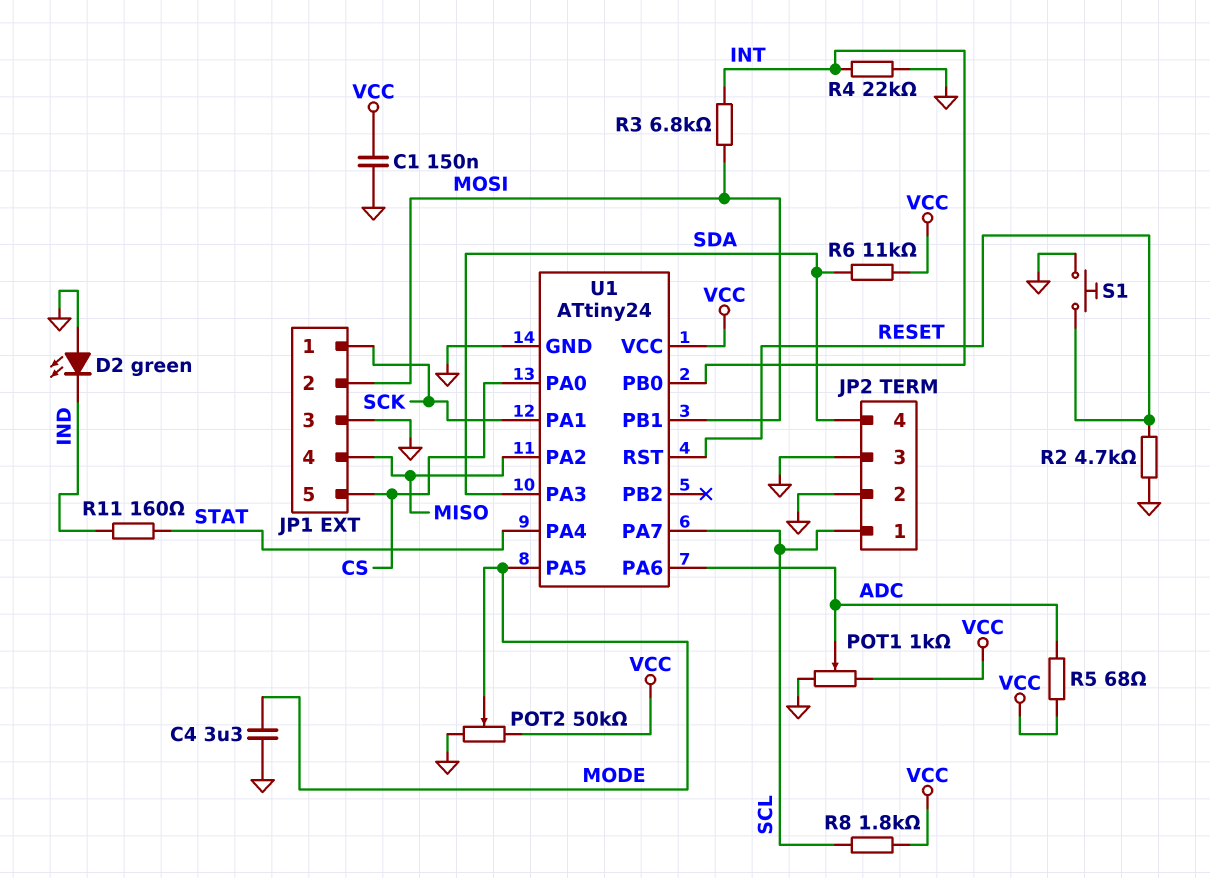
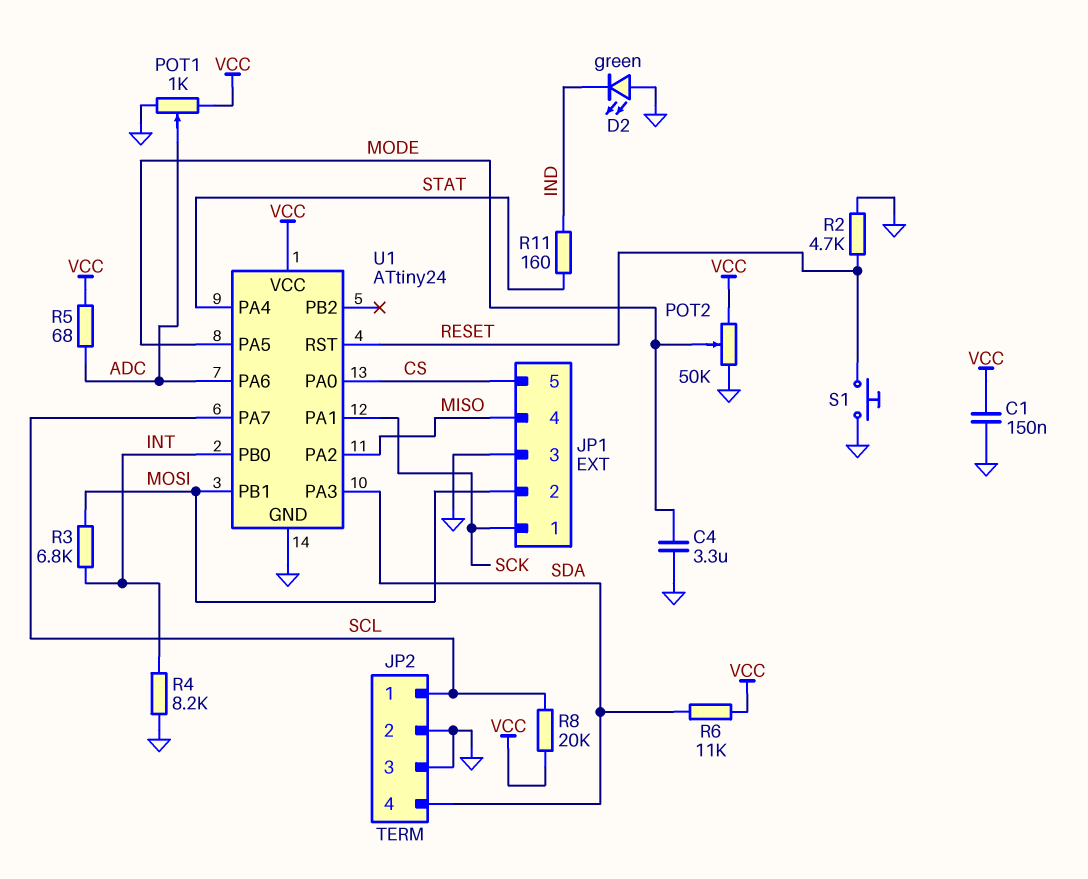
R4: 22k (GND, INT) -> 8.2k (GND, INT)
R8: 1.8k (SCL, VCC) -> 20k (SCL, VCC)

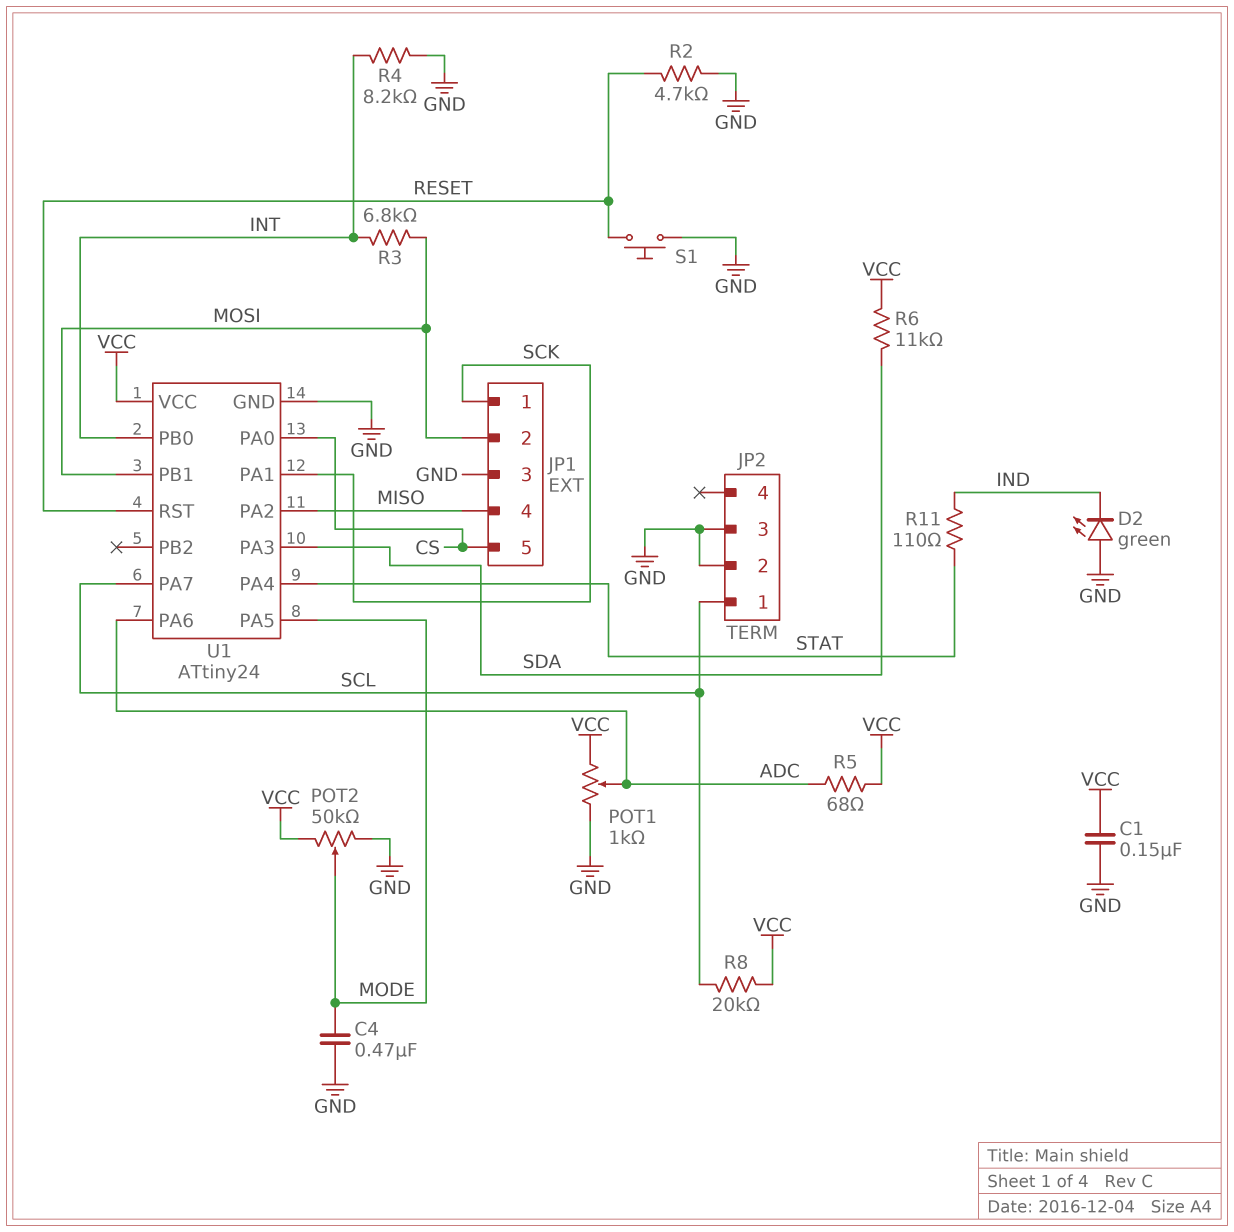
C4: 3.3uF (GND, MODE) -> 470nF (GND, MODE)
JP2 pin 4: SDA -> none
R11: 160 (IND, STAT) -> 110 (IND, STAT)

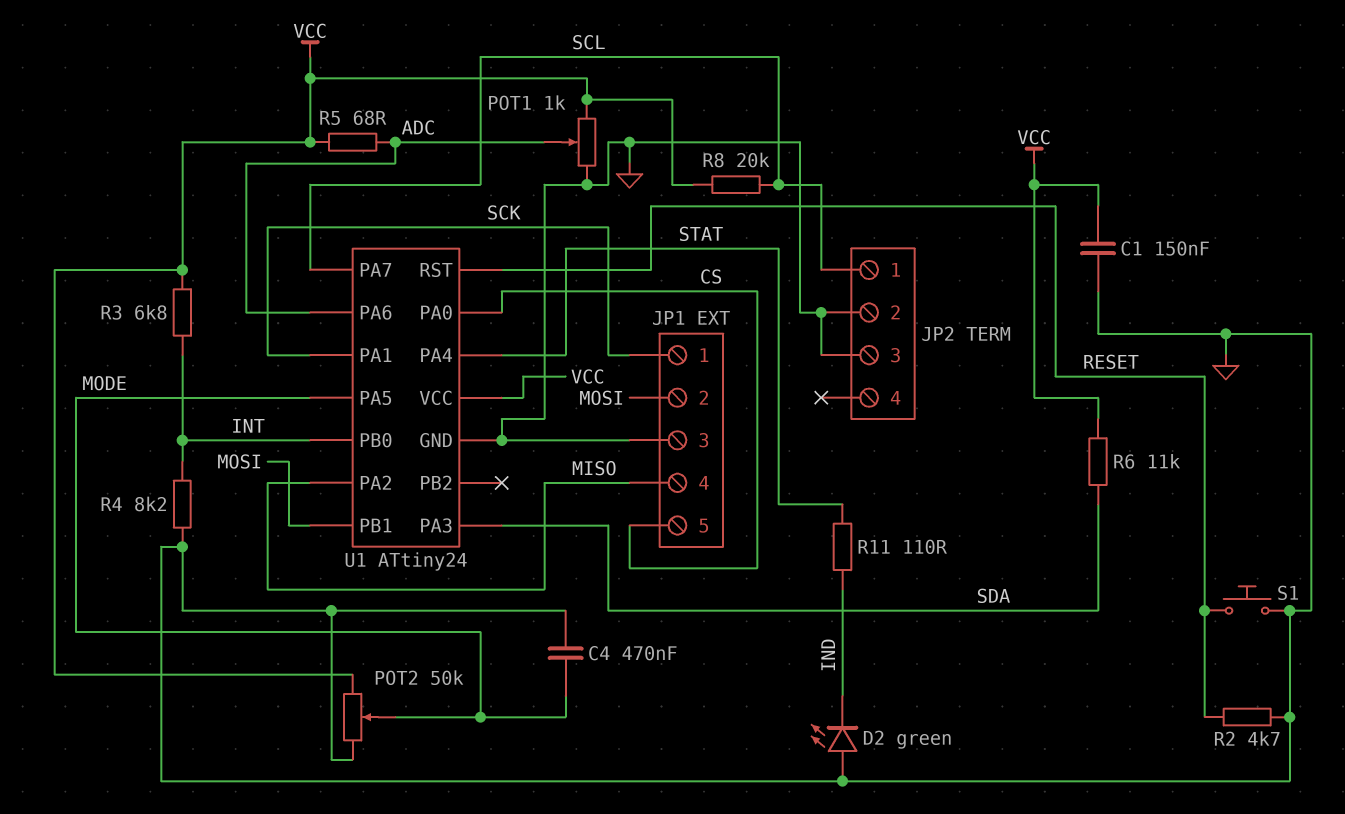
R3: 6.8k (INT, MOSI) -> 6.8k (INT, VCC)

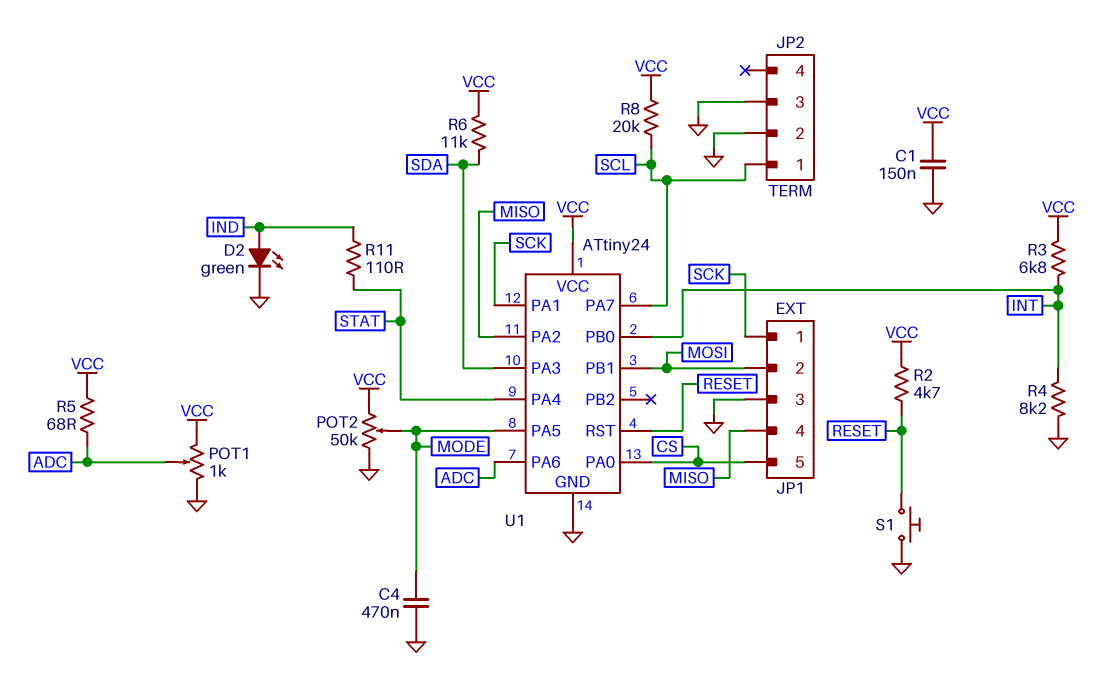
D2: LED green (A GND, K IND) -> LED green (A IND, K GND)
R2: 4.7k (GND, RESET) -> 4.7k (RESET, VCC)

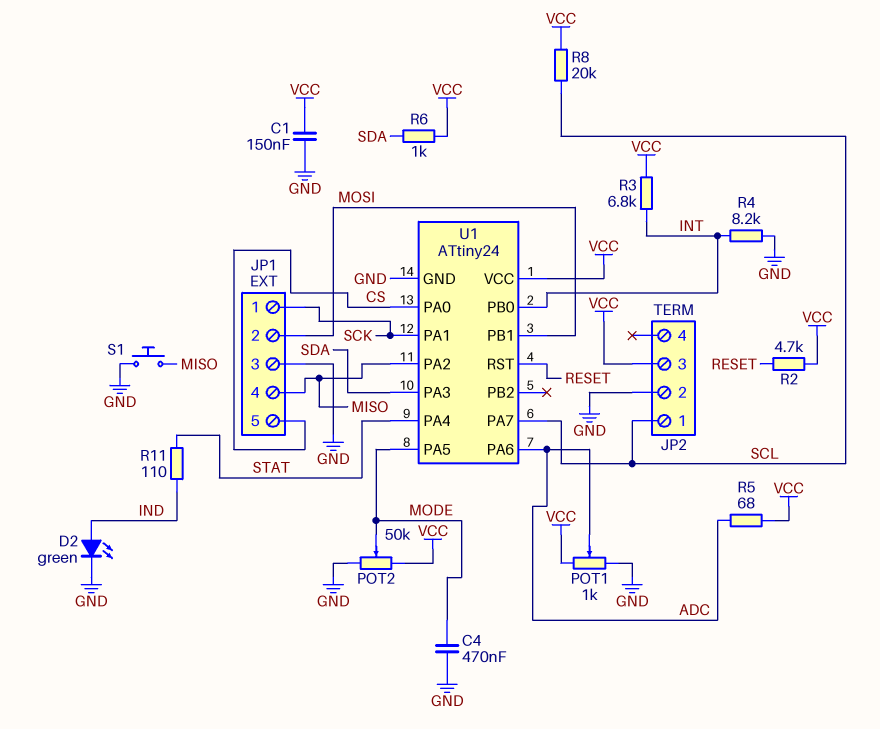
JP2 pin 3: GND -> VCC
R6: 11k (SDA, VCC) -> 1k (SDA, VCC)
S1: button (GND, RESET) -> button (GND, MISO)

